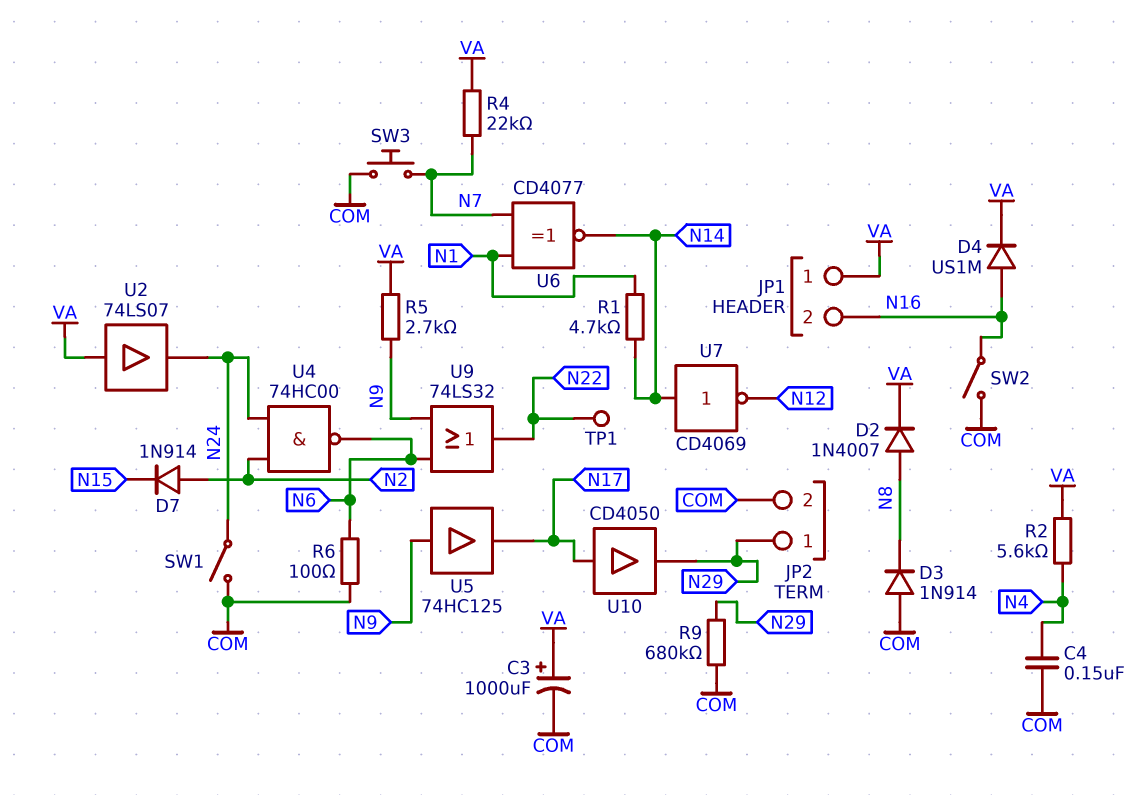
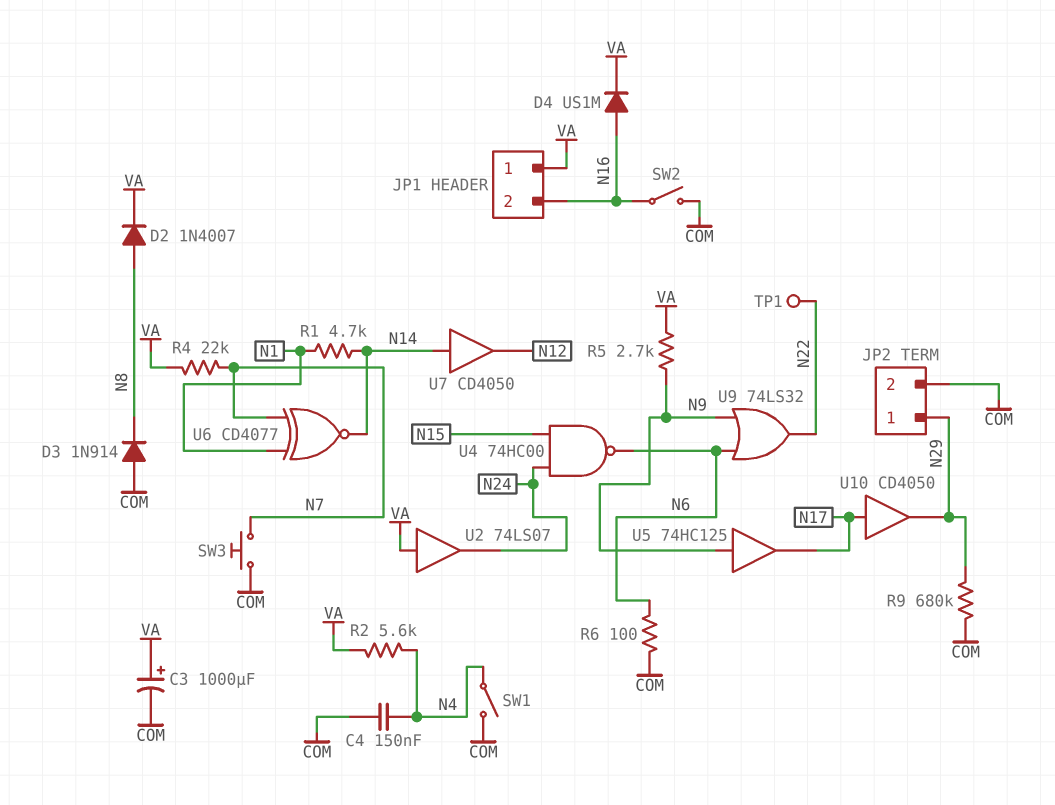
D7: diode 1N914 (A N2, K N15) -> none
SW1: switch (COM, N24) -> switch (COM, N4)
U4: NAND 74HC00 (in N2, in N24, out N6) -> NAND 74HC00 (in N15, in N24, out N6)
U7: NOT CD4069 (in N14, out N12) -> buffer CD4050 (in N14, out N12)

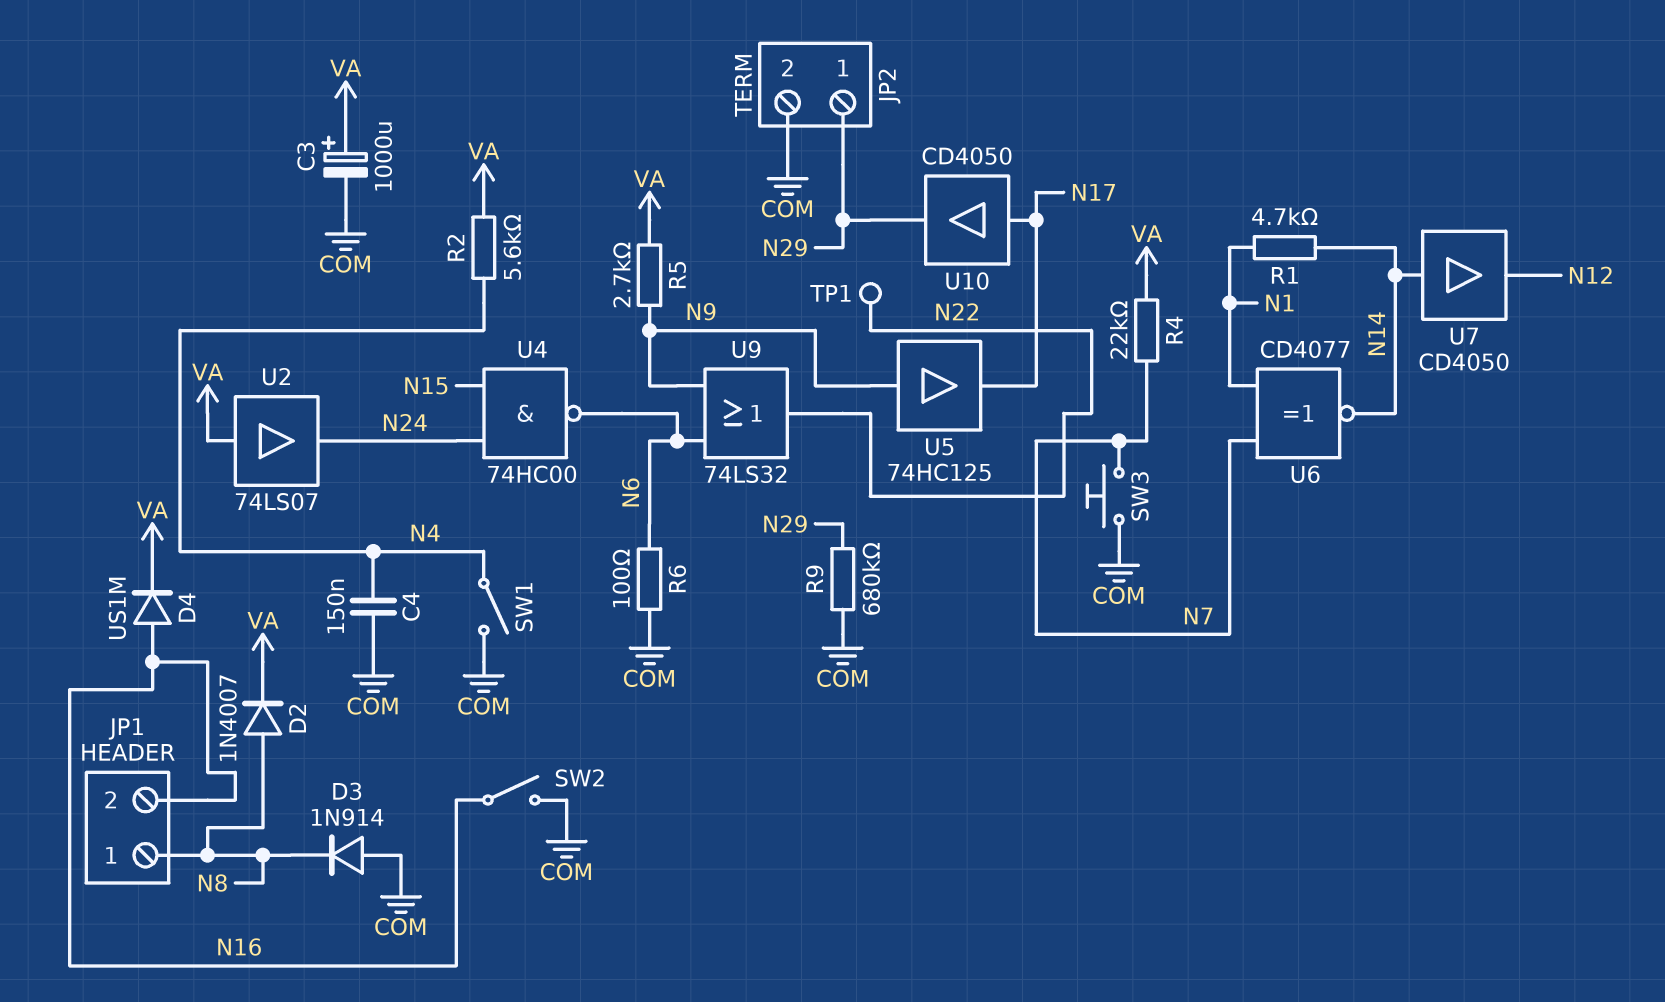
JP1 pin 1: VA -> N8

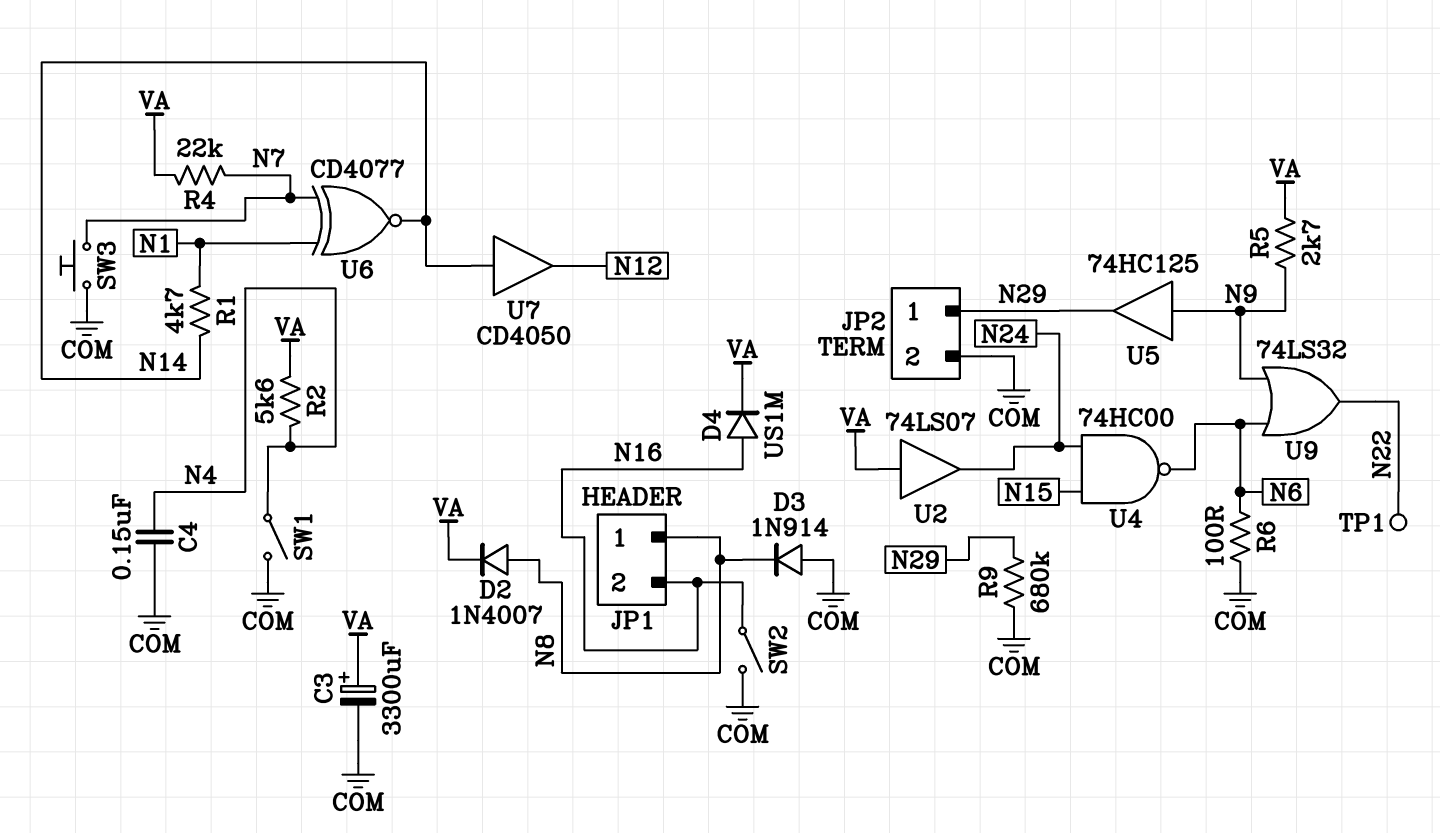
C3: 1000uF (plus VA, minus COM) -> 3300uF (plus VA, minus COM)
U5: buffer 74HC125 (in N9, out N17) -> buffer 74HC125 (in N9, out N29)
U10: buffer CD4050 (in N17, out N29) -> none

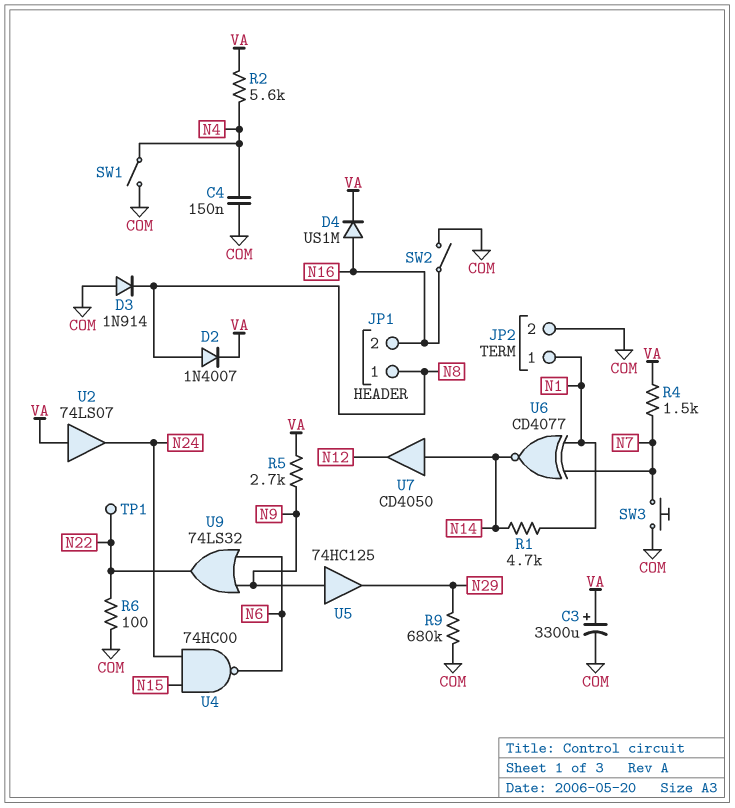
JP2 pin 1: N29 -> N1
R4: 22k (N7, VA) -> 1.5k (N7, VA)
R6: 100 (COM, N6) -> 100 (COM, N22)

